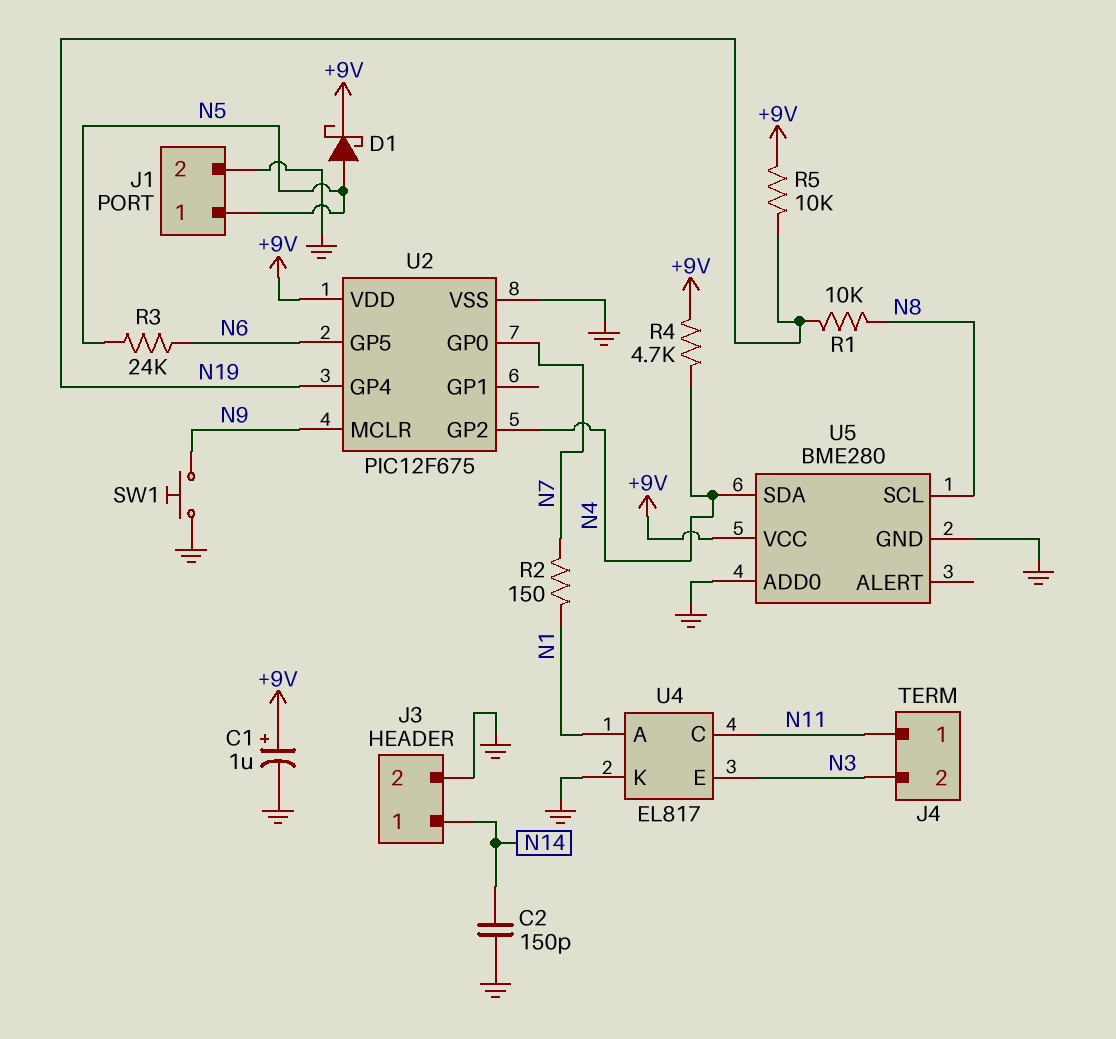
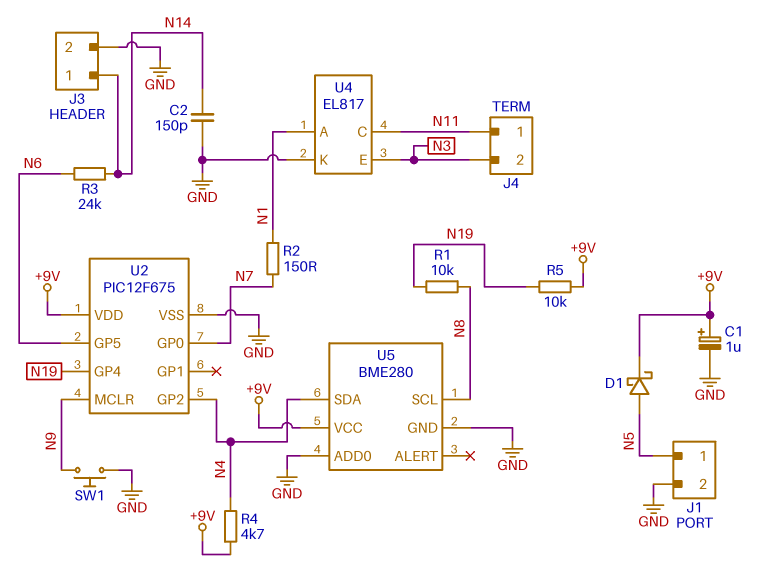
R3: 24k (N5, N6) -> 24k (N6, N14)

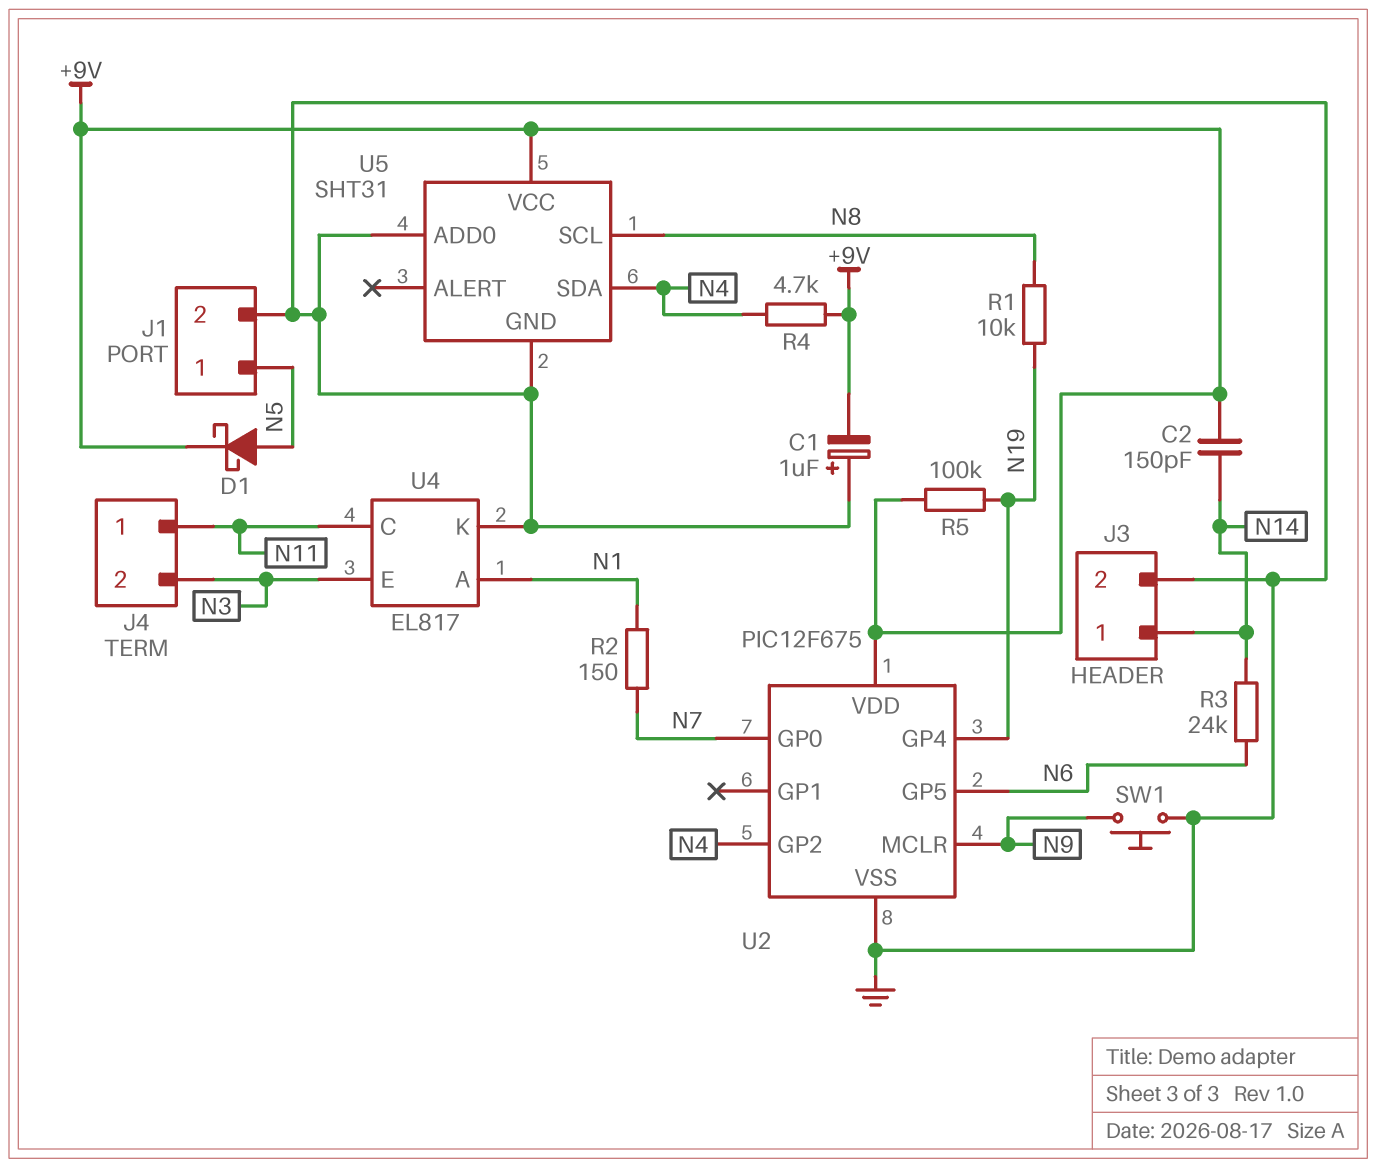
C1: 1uF (plus +9V, minus GND) -> 1uF (plus GND, minus +9V)
C2: 150pF (GND, N14) -> 150pF (+9V, N14)
R5: 10k (+9V, N19) -> 100k (+9V, N19)
U5: BME280 -> SHT31

